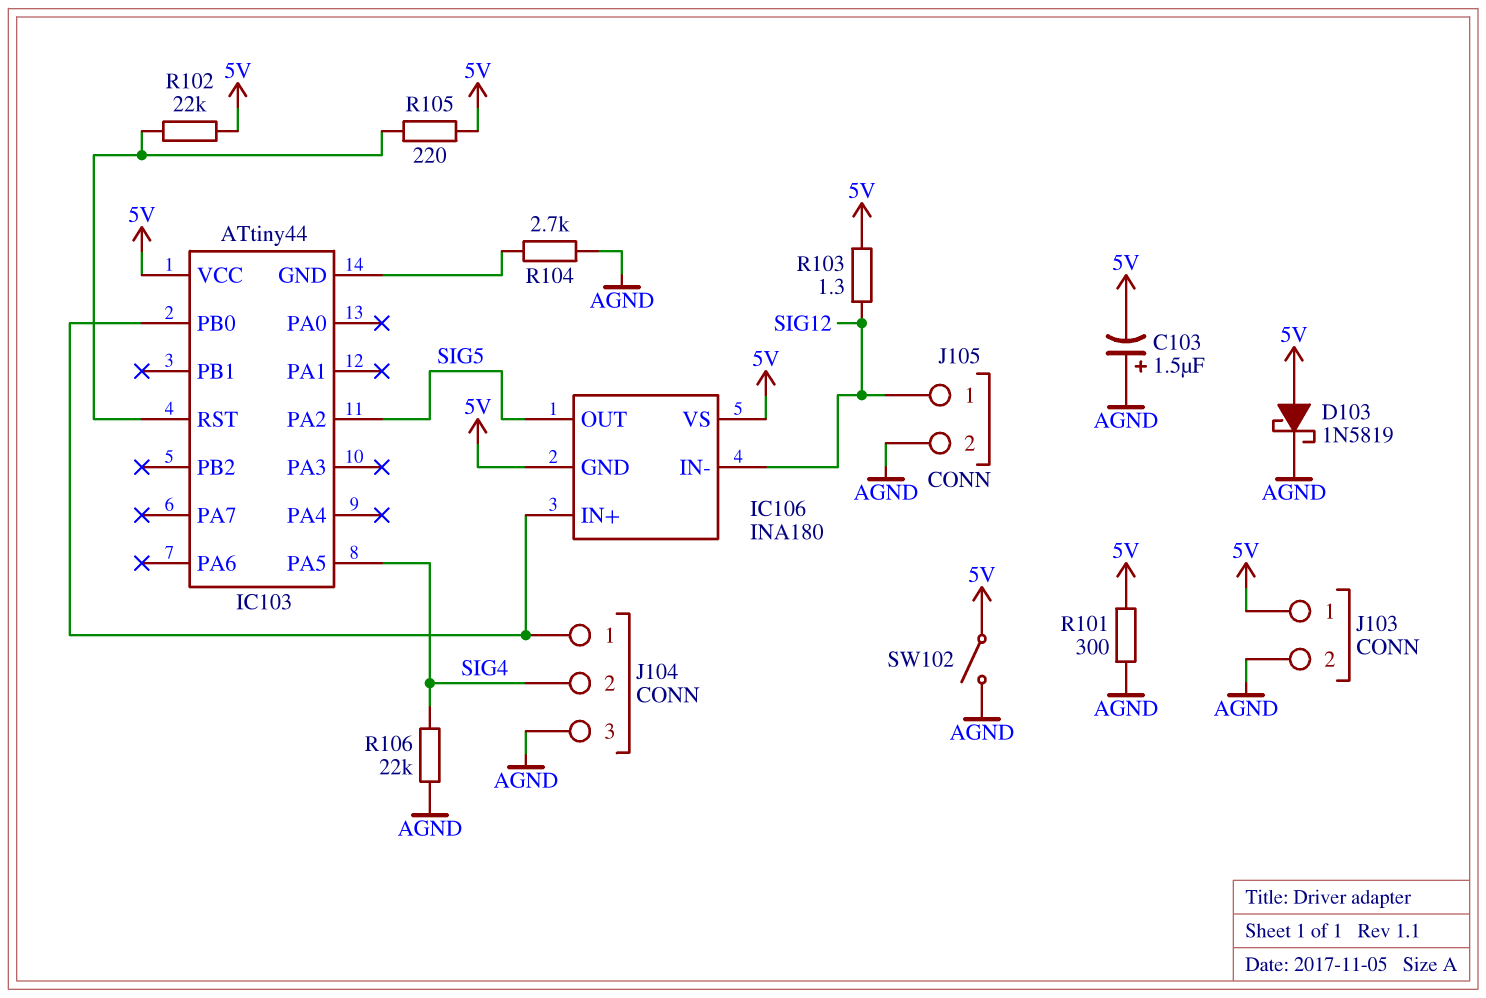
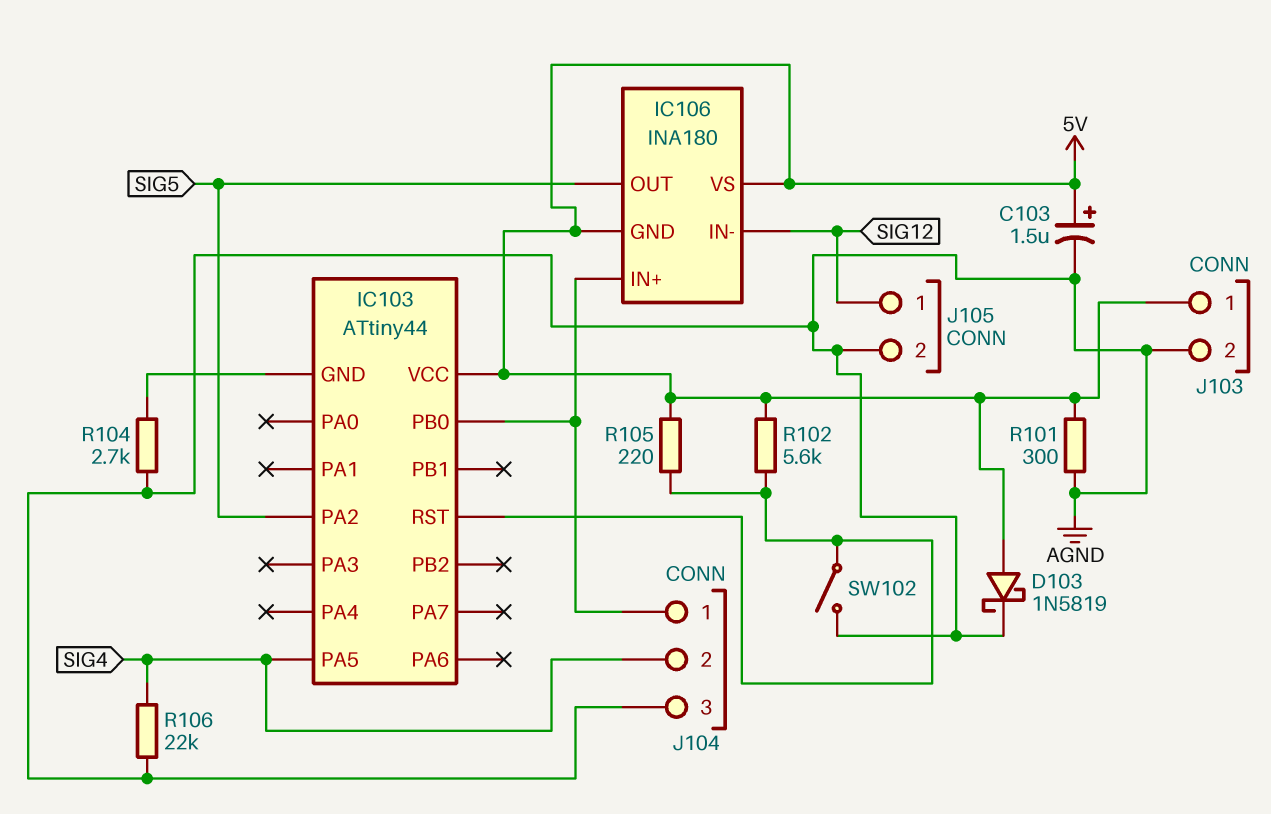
C103: 1.5uF (plus AGND, minus 5V) -> 1.5uF (plus 5V, minus AGND)
R102: 22k (5V, IC103/RST) -> 5.6k (5V, IC103/RST)
R103: 1.3 (5V, SIG12) -> none
SW102: switch (5V, AGND) -> switch (AGND, IC103/RST)

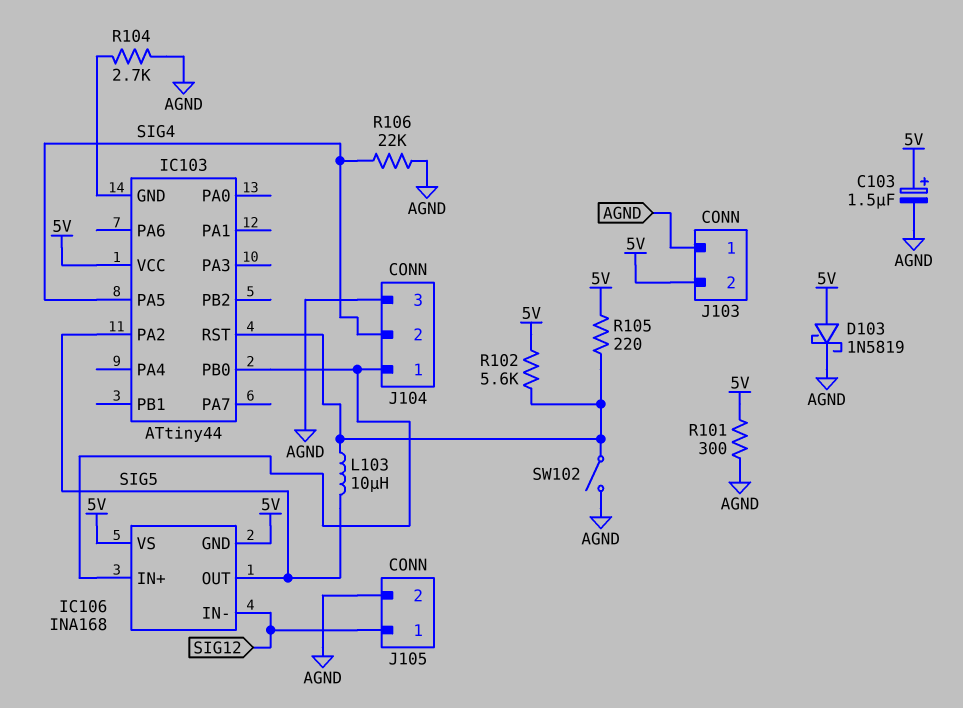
IC106: INA180 -> INA168
J103 pin 1: 5V -> AGND
J103 pin 2: AGND -> 5V
L103: none -> 10uH (IC103/RST, SIG5)

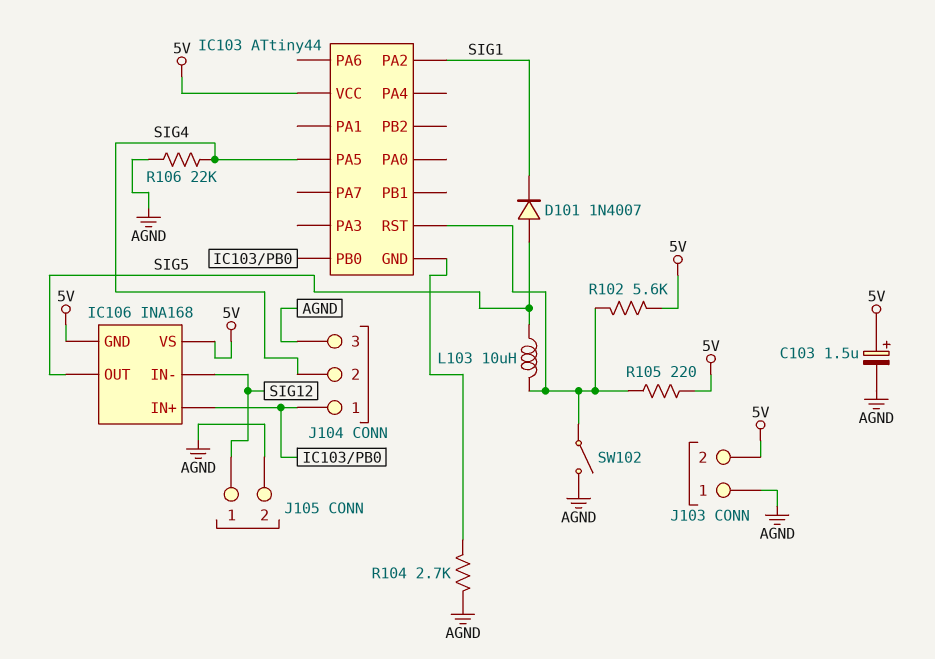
D101: none -> diode 1N4007 (A SIG5, K SIG1)
D103: schottky 1N5819 (A 5V, K AGND) -> none
IC103 pin PA2: SIG5 -> SIG1
R101: 300 (5V, AGND) -> none

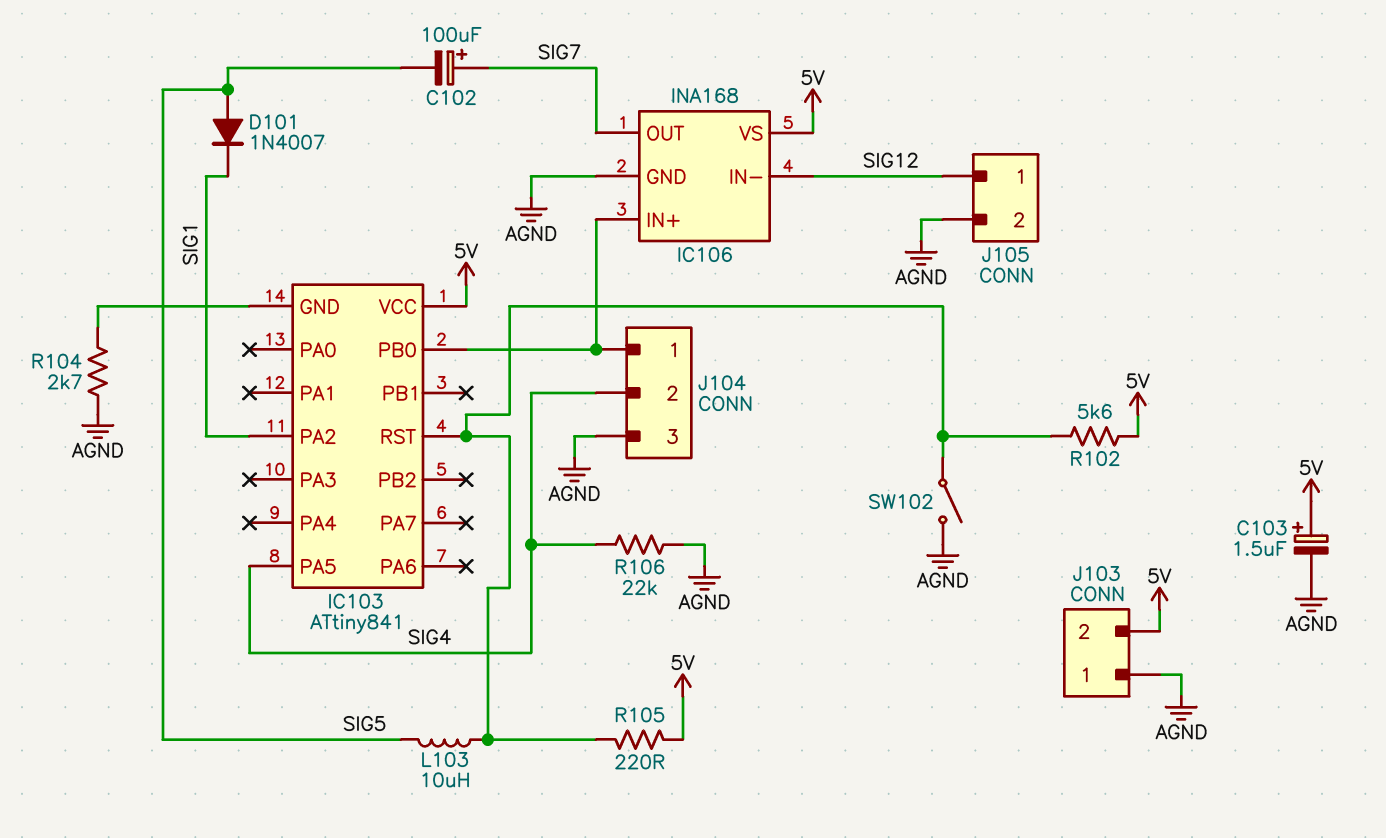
C102: none -> 100uF (plus SIG7, minus SIG5)
IC103: ATtiny44 -> ATtiny841
IC106 pin GND: 5V -> AGND
IC106 pin OUT: SIG5 -> SIG7

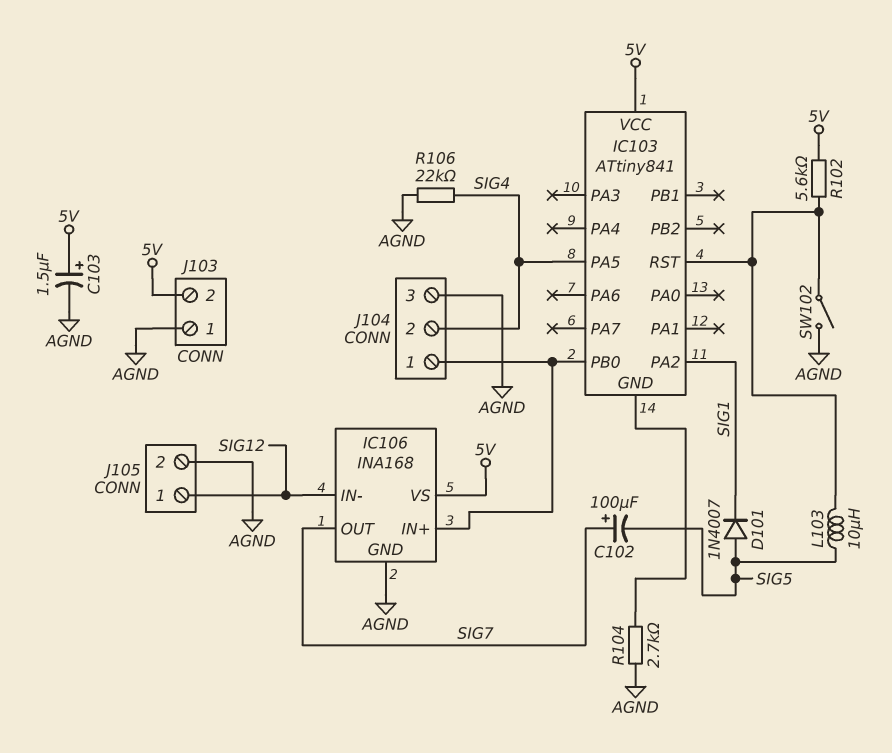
R105: 220 (5V, IC103/RST) -> none

